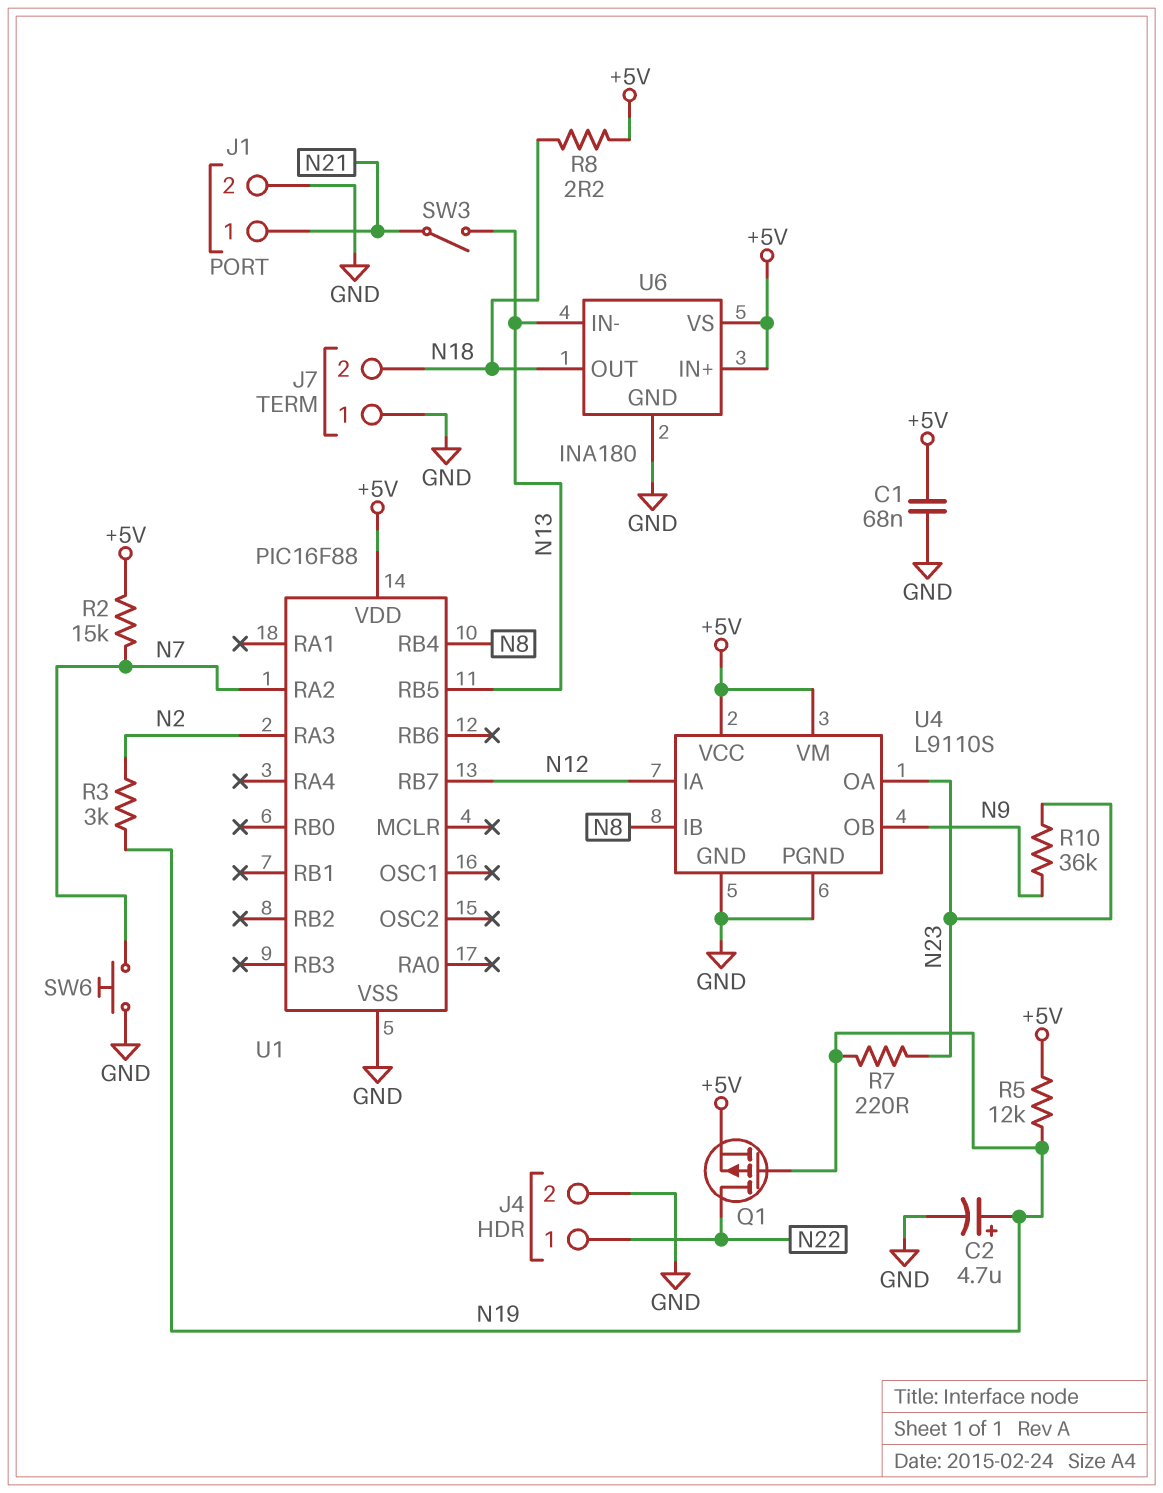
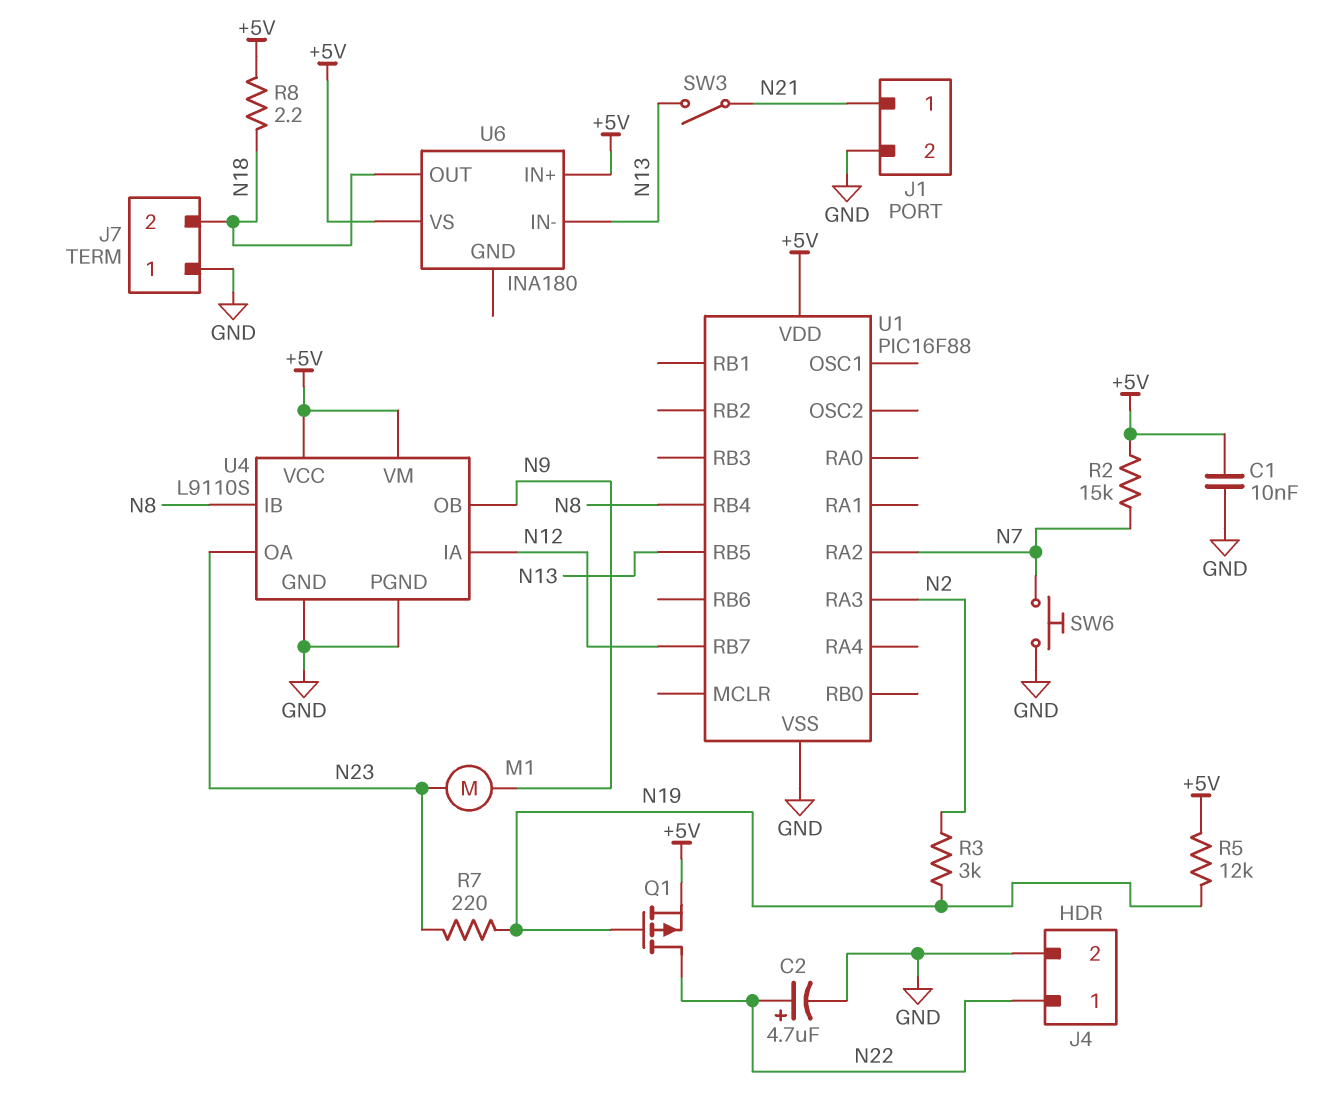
C1: 68nF (+5V, GND) -> 10nF (+5V, GND)
C2: 4.7uF (plus N19, minus GND) -> 4.7uF (plus N22, minus GND)
M1: none -> motor (N9, N23)
R10: 36k (N9, N23) -> none
U6 pin GND: GND -> none

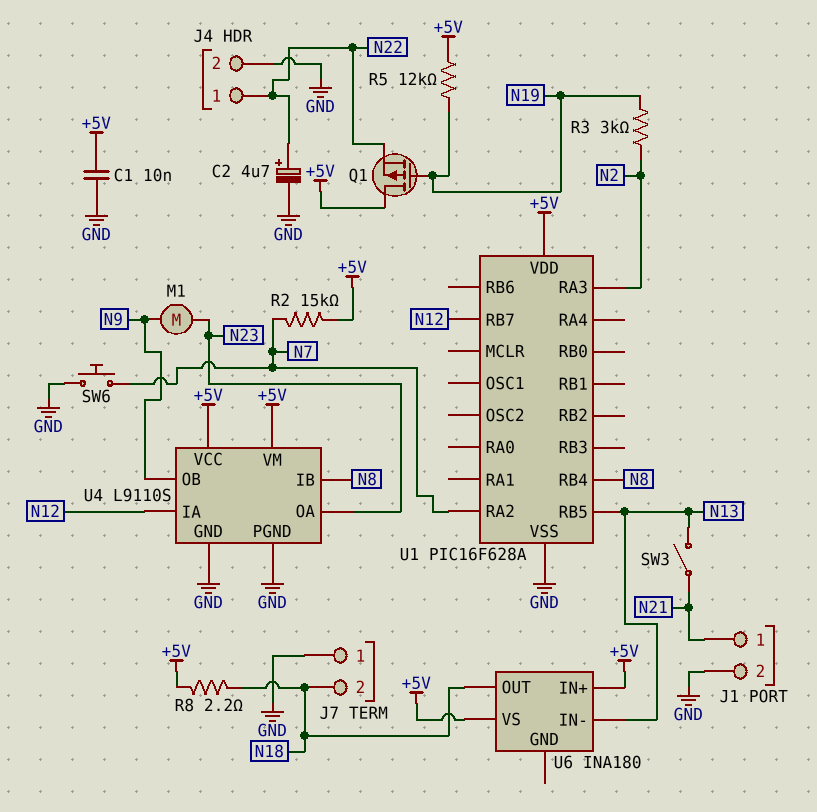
Q1: PMOS (G N19, D N22, S +5V) -> PMOS (G N19, D +5V, S N22)
R7: 220 (N19, N23) -> none
U1: PIC16F88 -> PIC16F628A

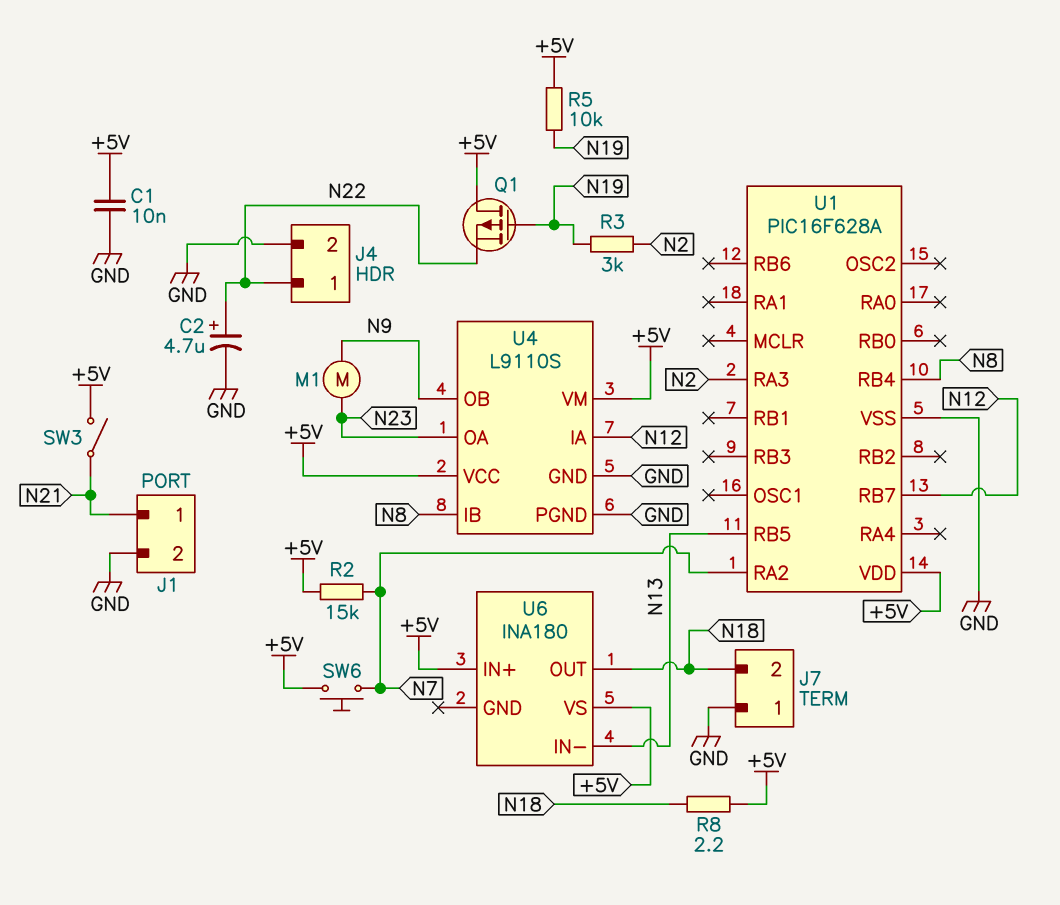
R5: 12k (+5V, N19) -> 10k (+5V, N19)
SW3: switch (N13, N21) -> switch (+5V, N21)
SW6: button (GND, N7) -> button (+5V, N7)

